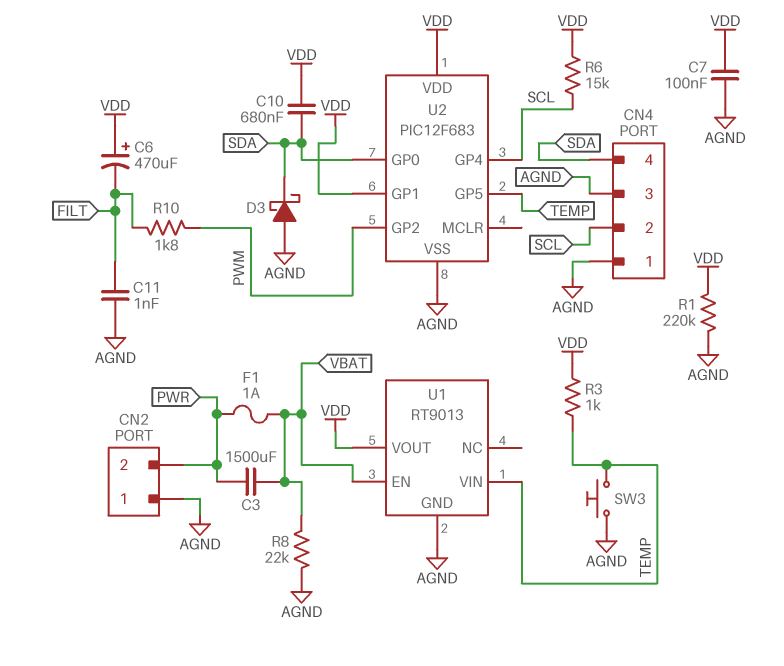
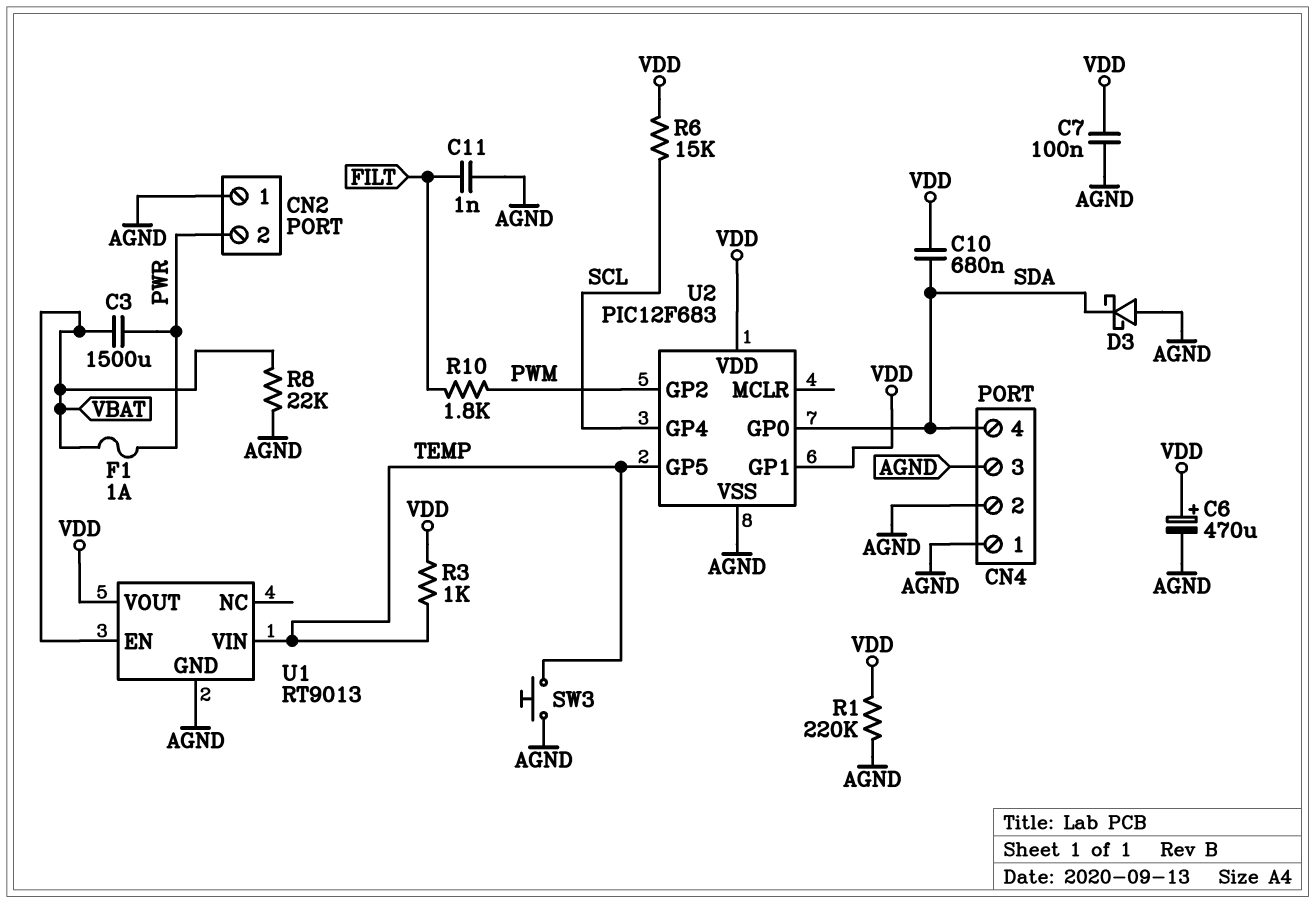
C6: 470uF (plus VDD, minus FILT) -> 470uF (plus VDD, minus AGND)
CN4 pin 2: SCL -> AGND

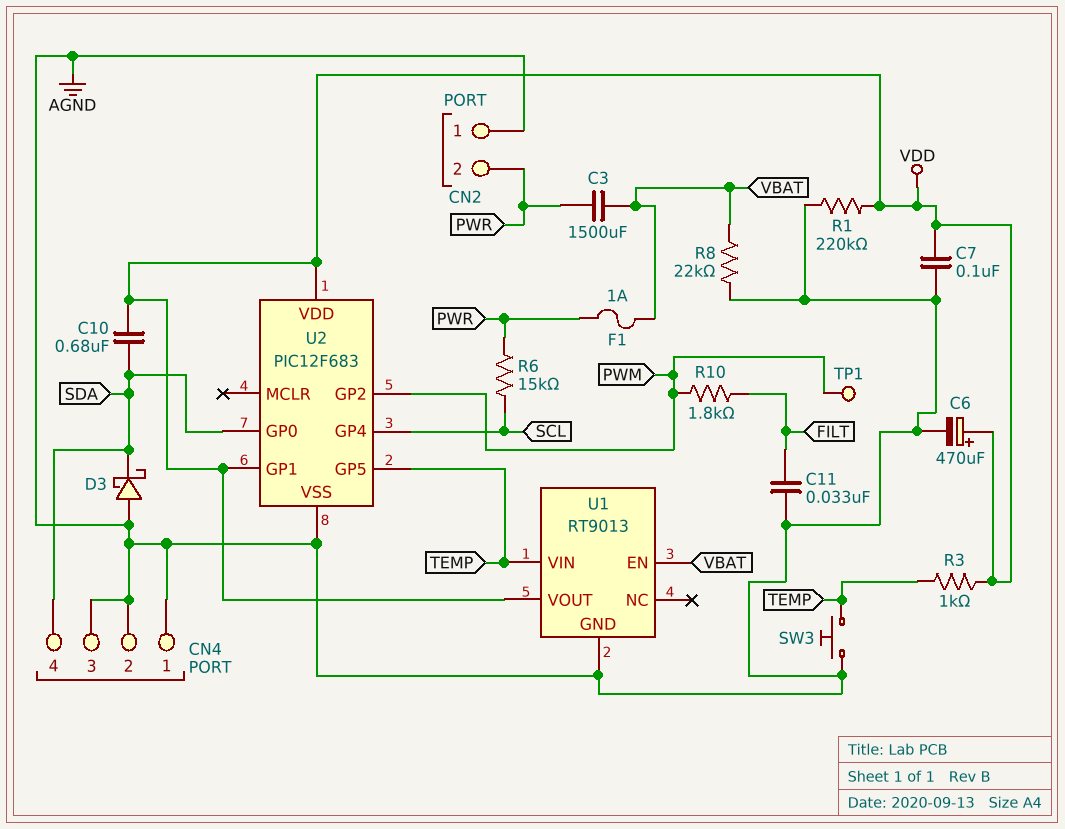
C11: 1nF (AGND, FILT) -> 33nF (AGND, FILT)
R6: 15k (SCL, VDD) -> 15k (PWR, SCL)
TP1: none -> test point (PWM)

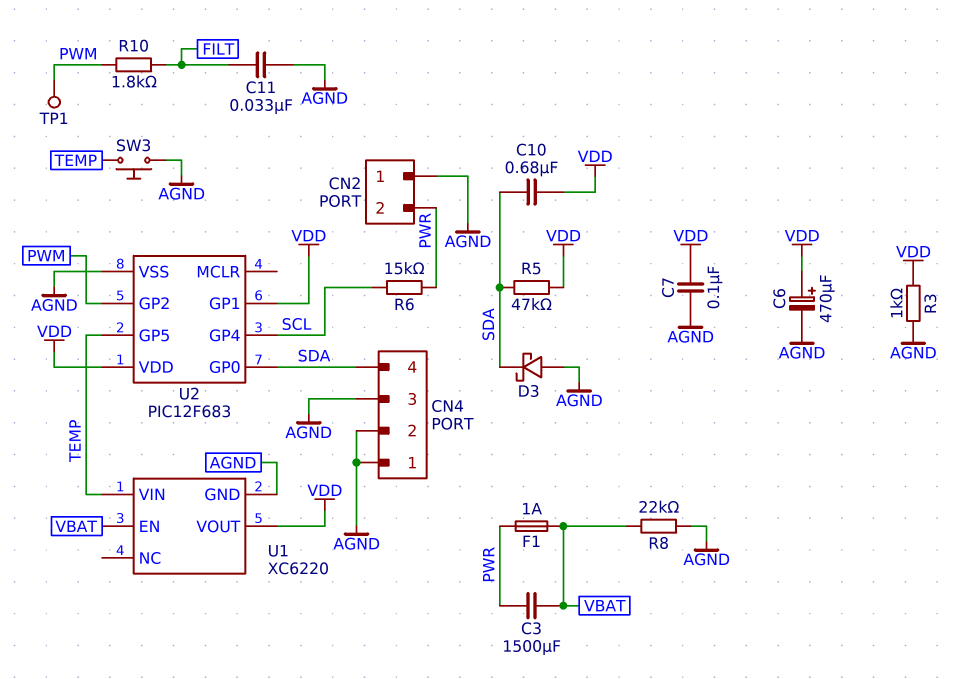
R1: 220k (AGND, VDD) -> none
R3: 1k (TEMP, VDD) -> 1k (AGND, VDD)
R5: none -> 47k (SDA, VDD)
U1: RT9013 -> XC6220

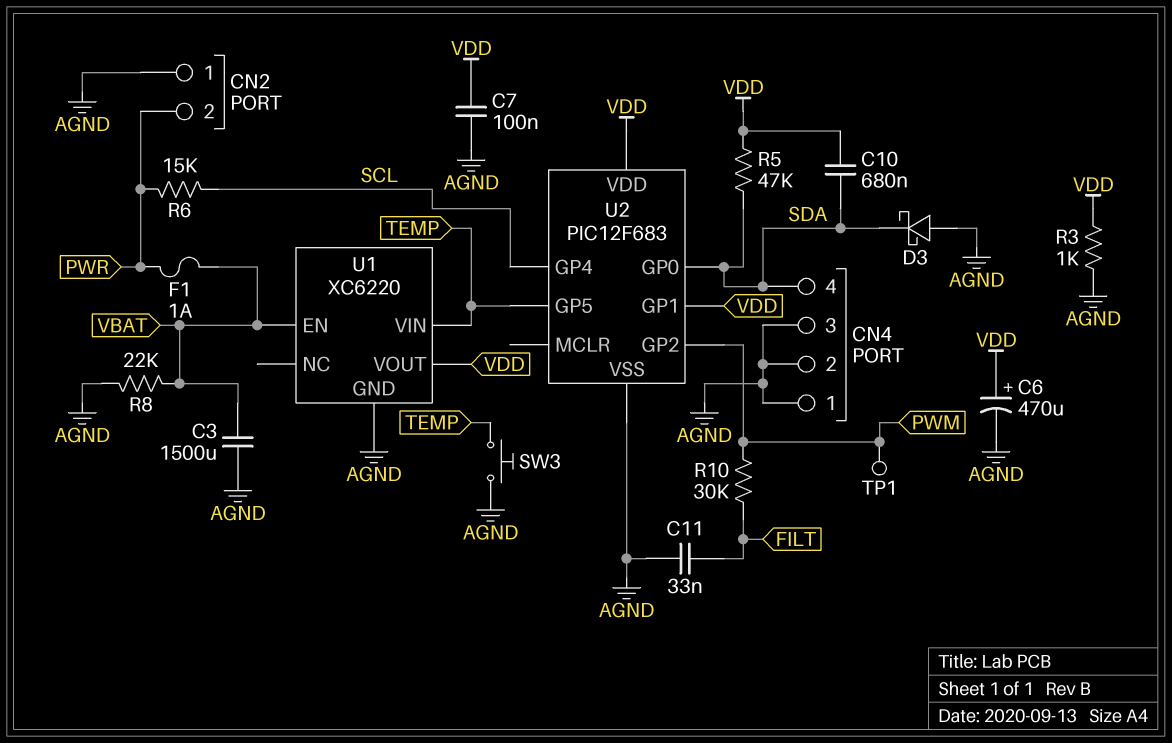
C3: 1500uF (PWR, VBAT) -> 1500uF (AGND, VBAT)
R10: 1.8k (FILT, PWM) -> 30k (FILT, PWM)

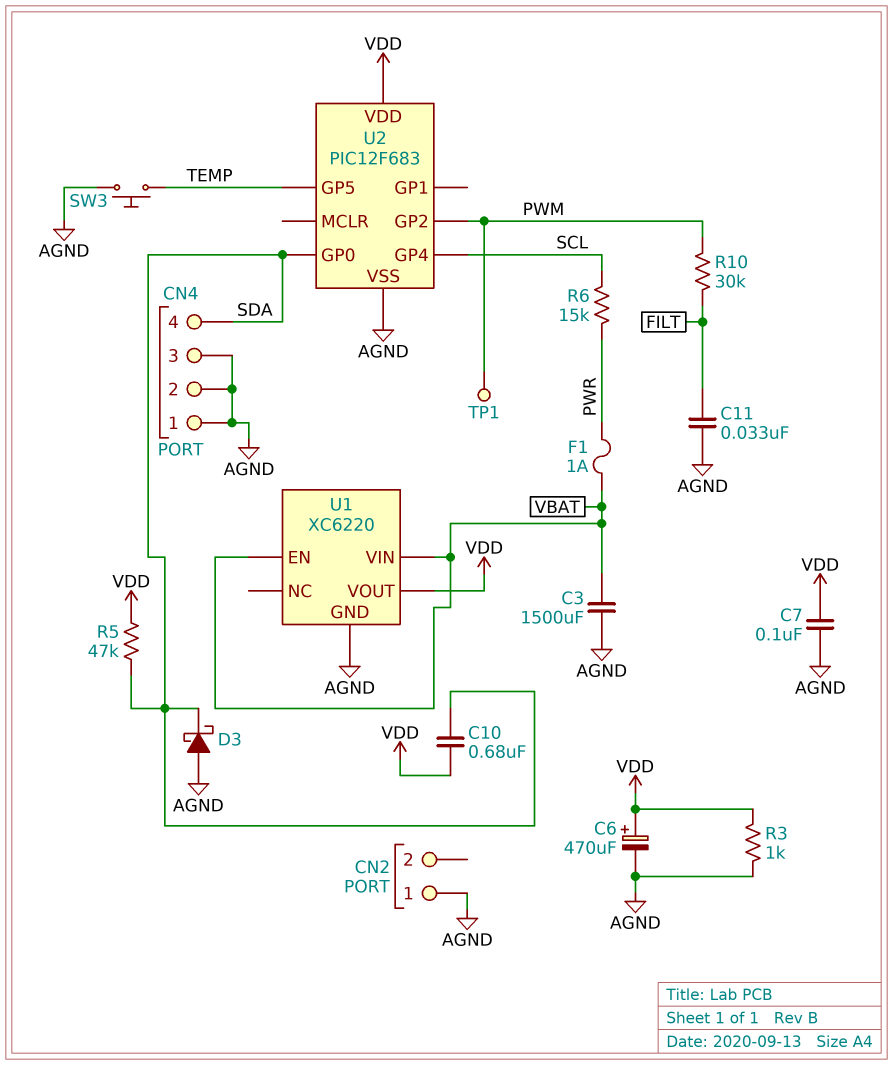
CN2 pin 2: PWR -> none
R8: 22k (AGND, VBAT) -> none
U1 pin VIN: TEMP -> VBAT
U2 pin GP1: VDD -> none

